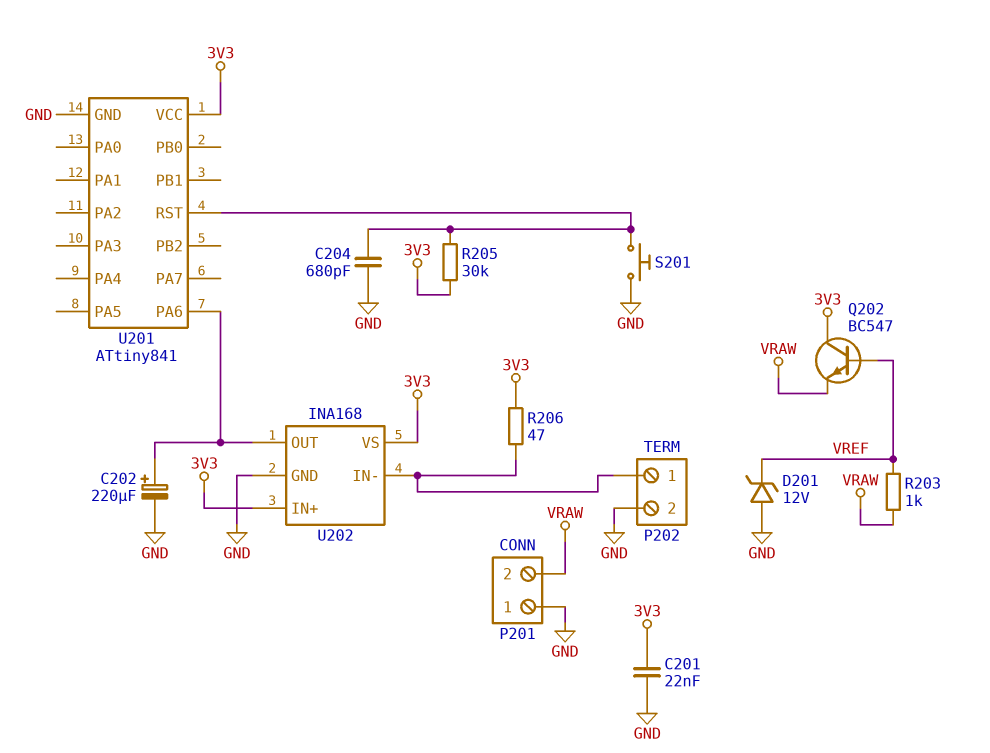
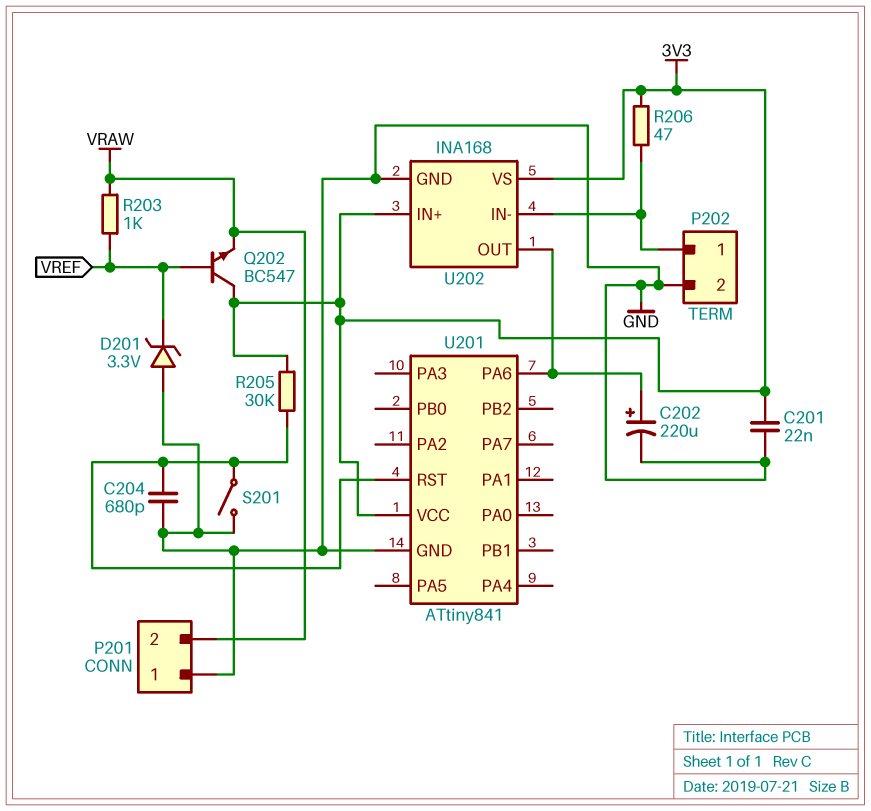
D201: zener 12V (A GND, K VREF) -> zener 3.3V (A GND, K VREF)
S201: button (GND, U201/RST) -> switch (GND, U201/RST)

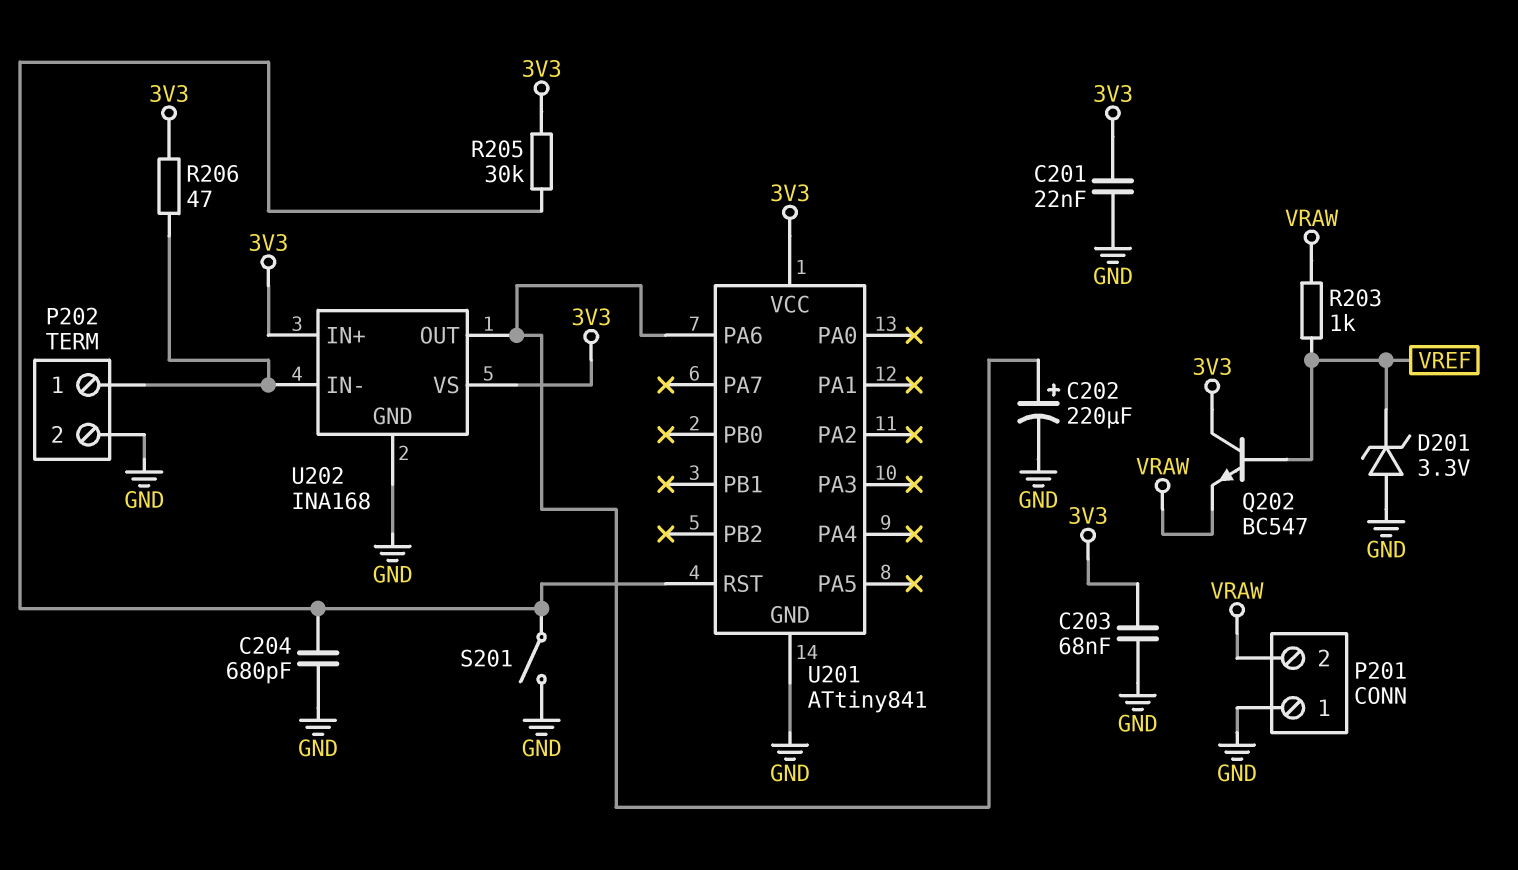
C203: none -> 68nF (3V3, GND)

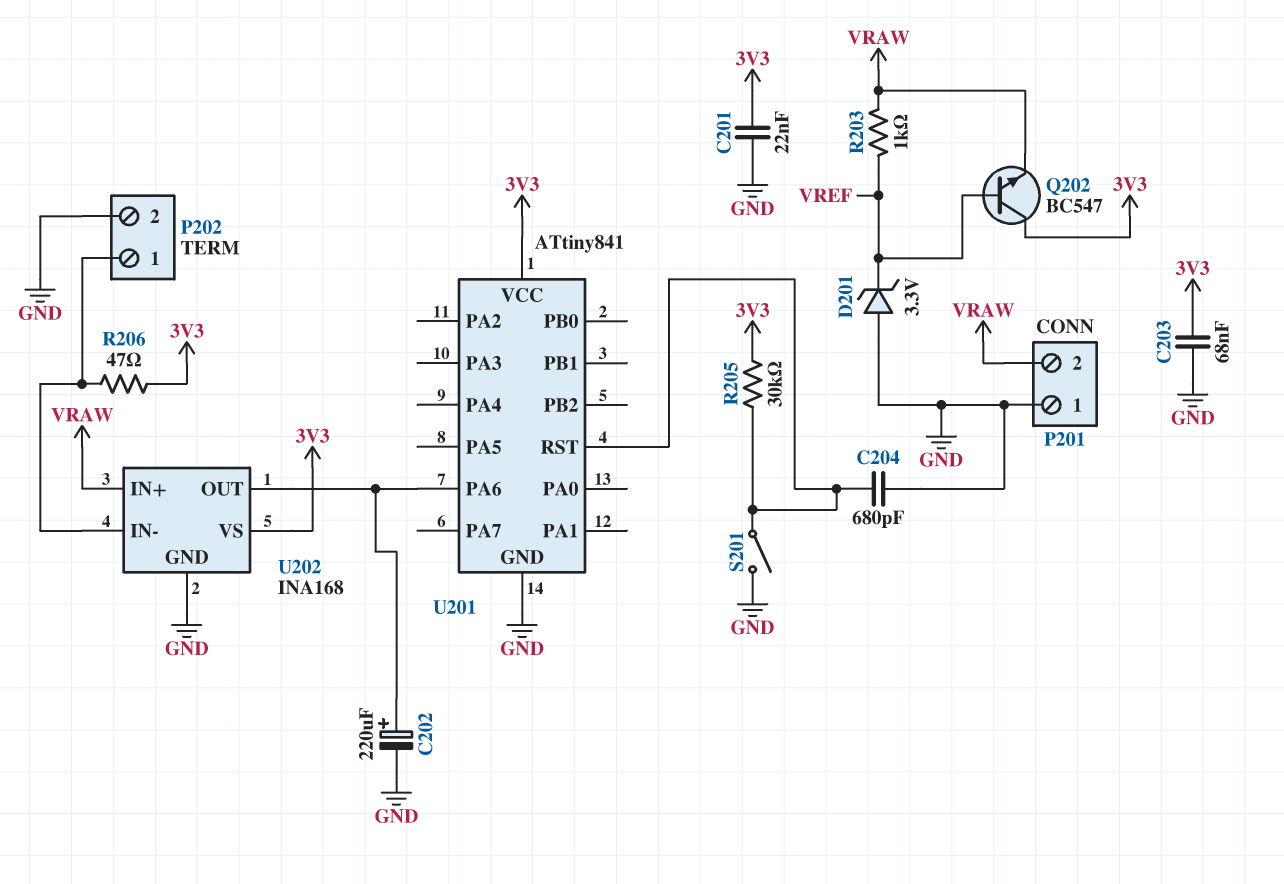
U202 pin IN+: 3V3 -> VRAW

